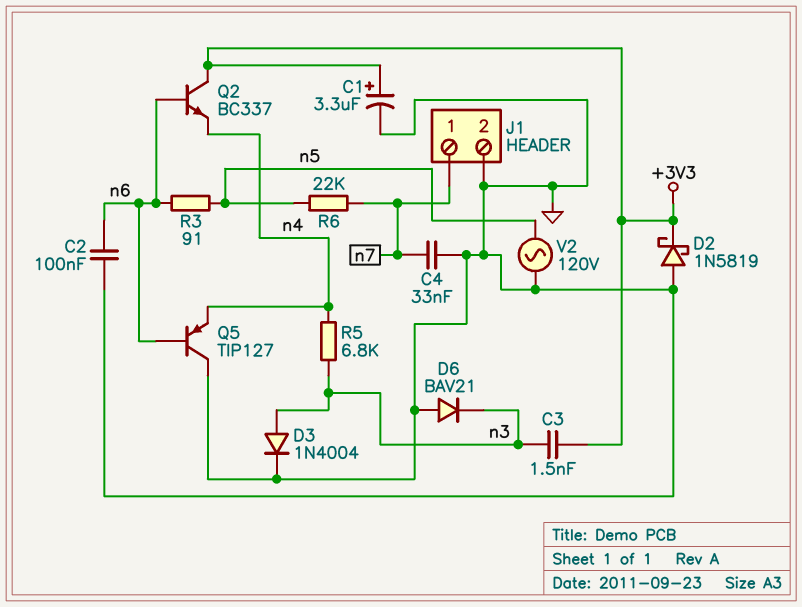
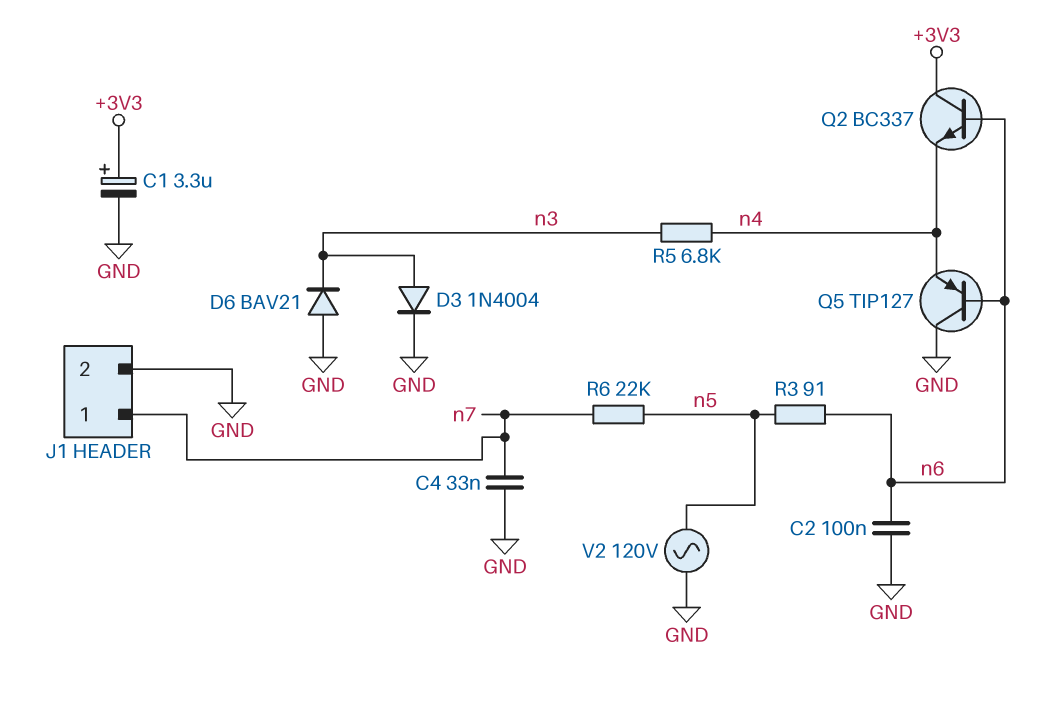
C3: 1.5nF (+3V3, n3) -> none
D2: schottky 1N5819 (A GND, K +3V3) -> none

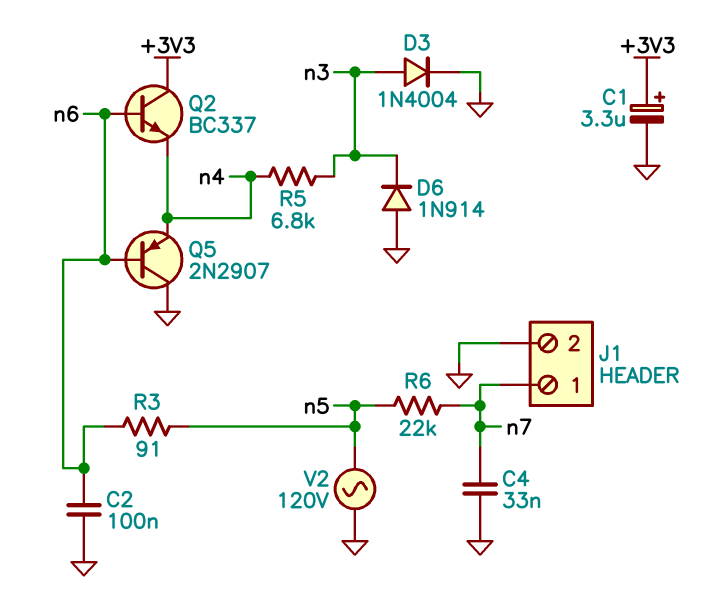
D6: diode BAV21 (A GND, K n3) -> diode 1N914 (A GND, K n3)
Q5: PNP TIP127 (B n6, C GND, E n4) -> PNP 2N2907 (B n6, C GND, E n4)

